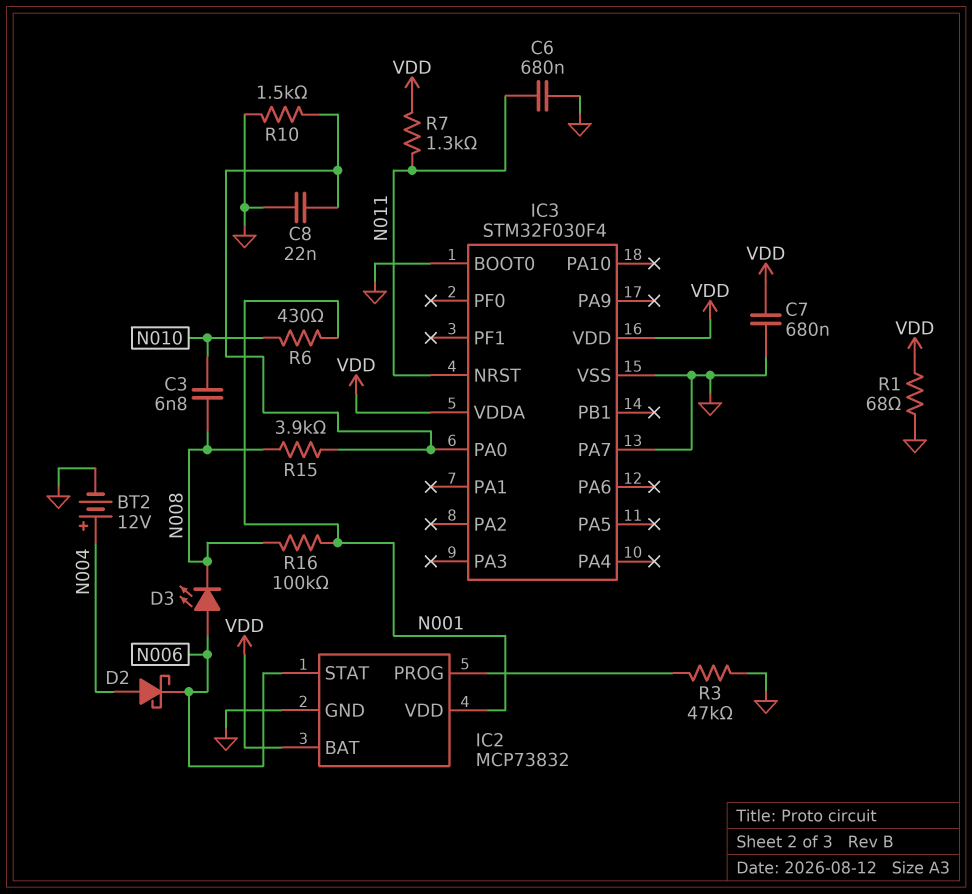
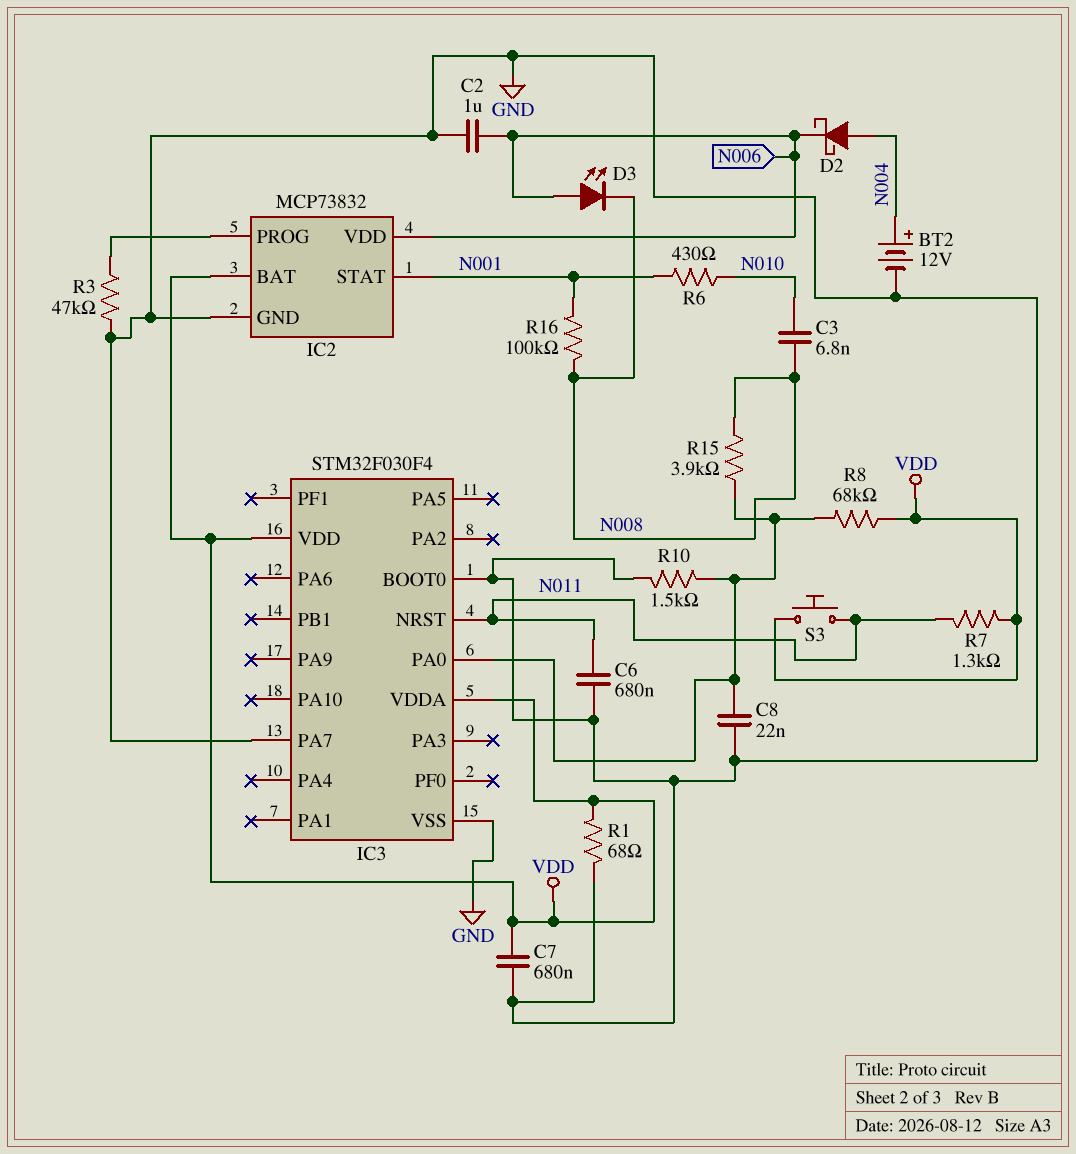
C2: none -> 1uF (GND, N006)
IC2 pin STAT: N006 -> N001
IC2 pin VDD: N001 -> N006
R8: none -> 68k (IC3/PA0, VDD)
S3: none -> button (N011, VDD)

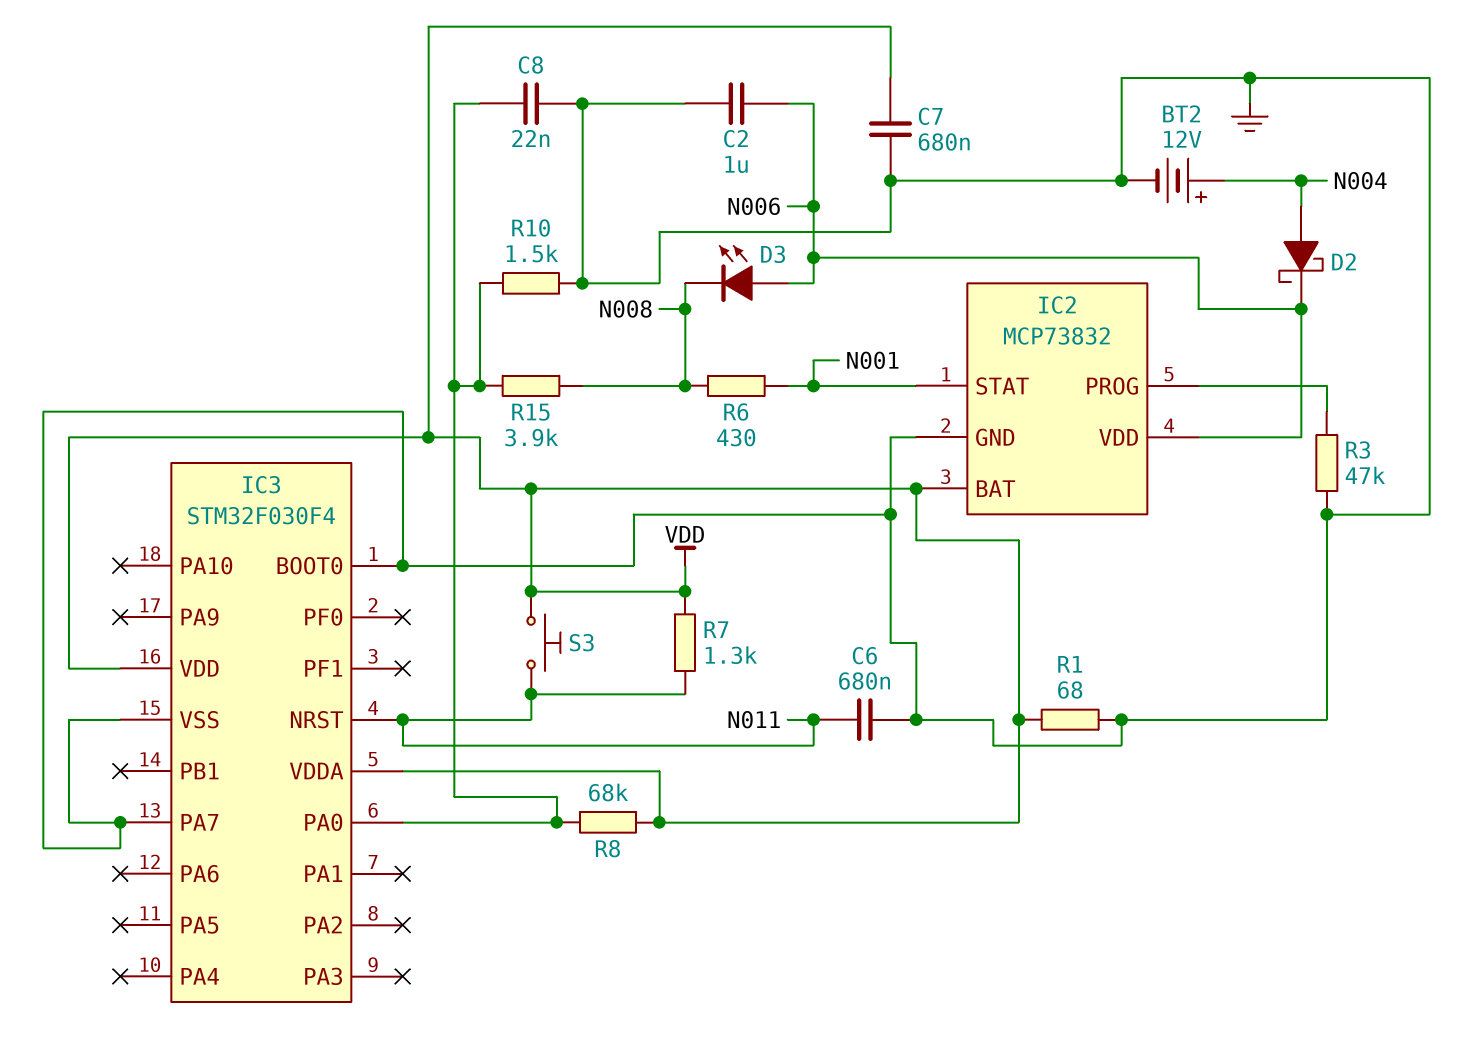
C3: 6.8nF (N008, N010) -> none
R6: 430 (N001, N010) -> 430 (N001, N008)
R16: 100k (N001, N008) -> none

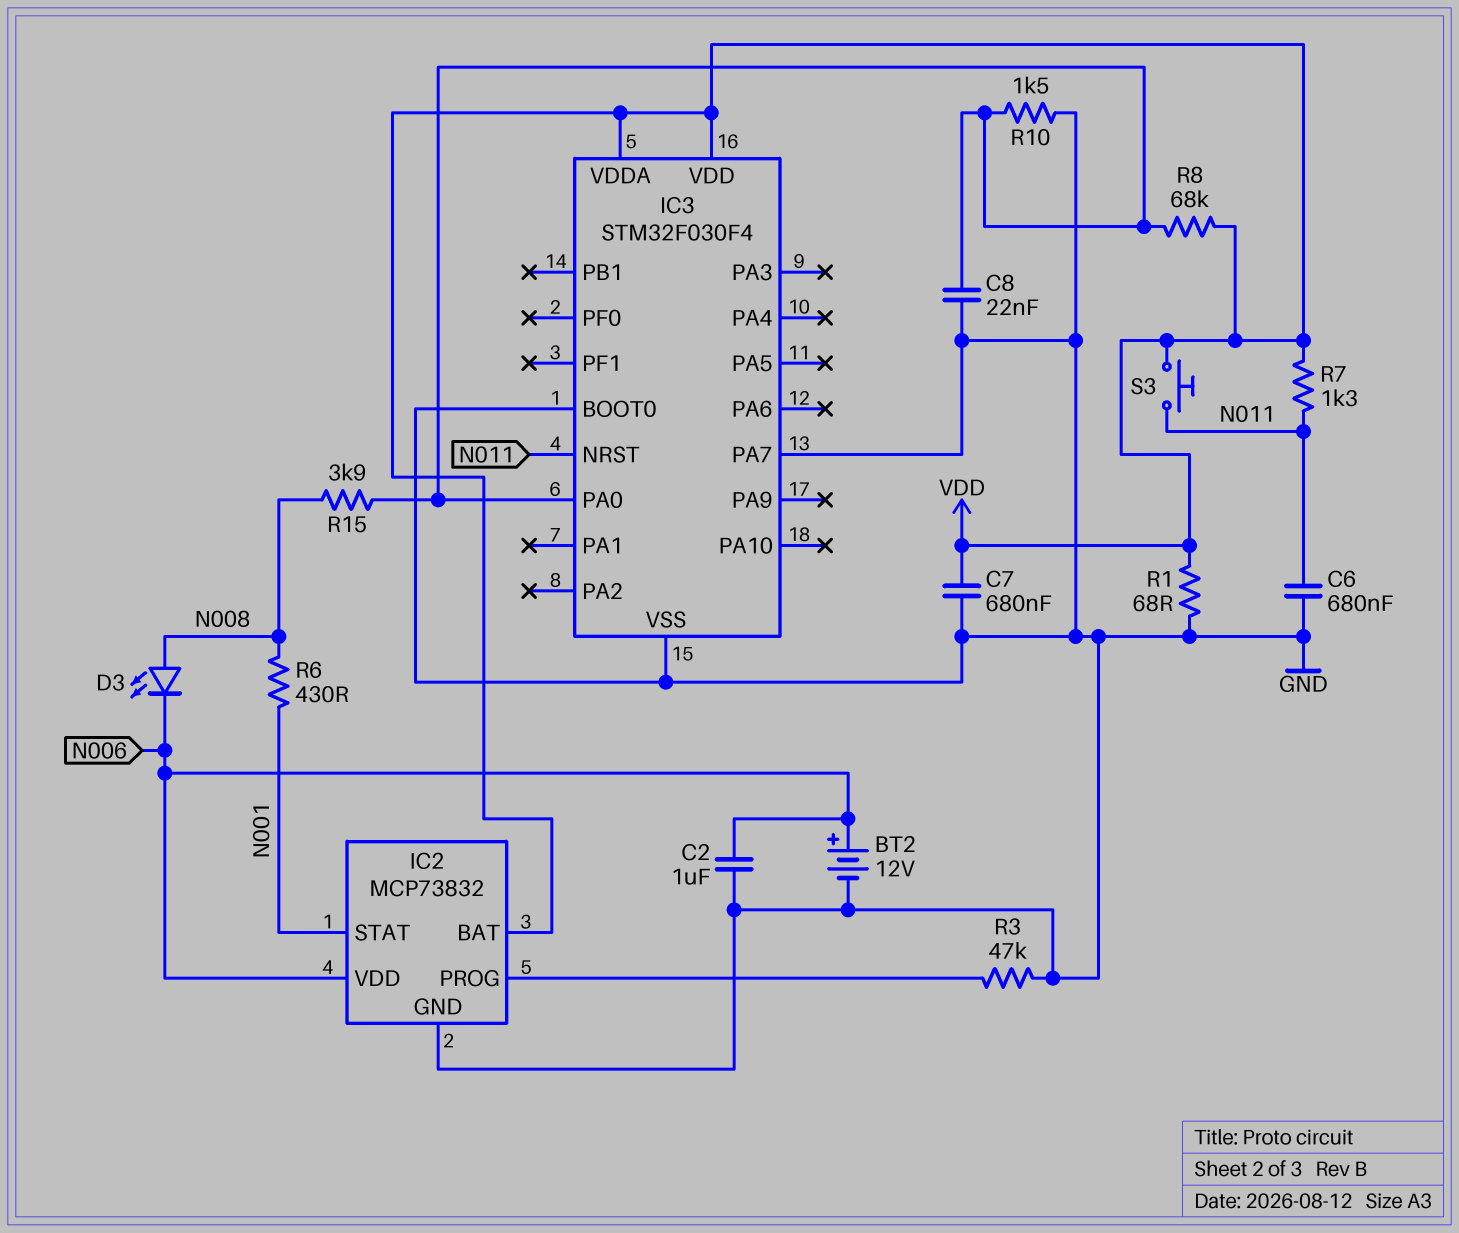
BT2: 12V (plus N004, minus GND) -> 12V (plus N006, minus GND)
D2: schottky (A N004, K N006) -> none
D3: LED (A N006, K N008) -> LED (A N008, K N006)

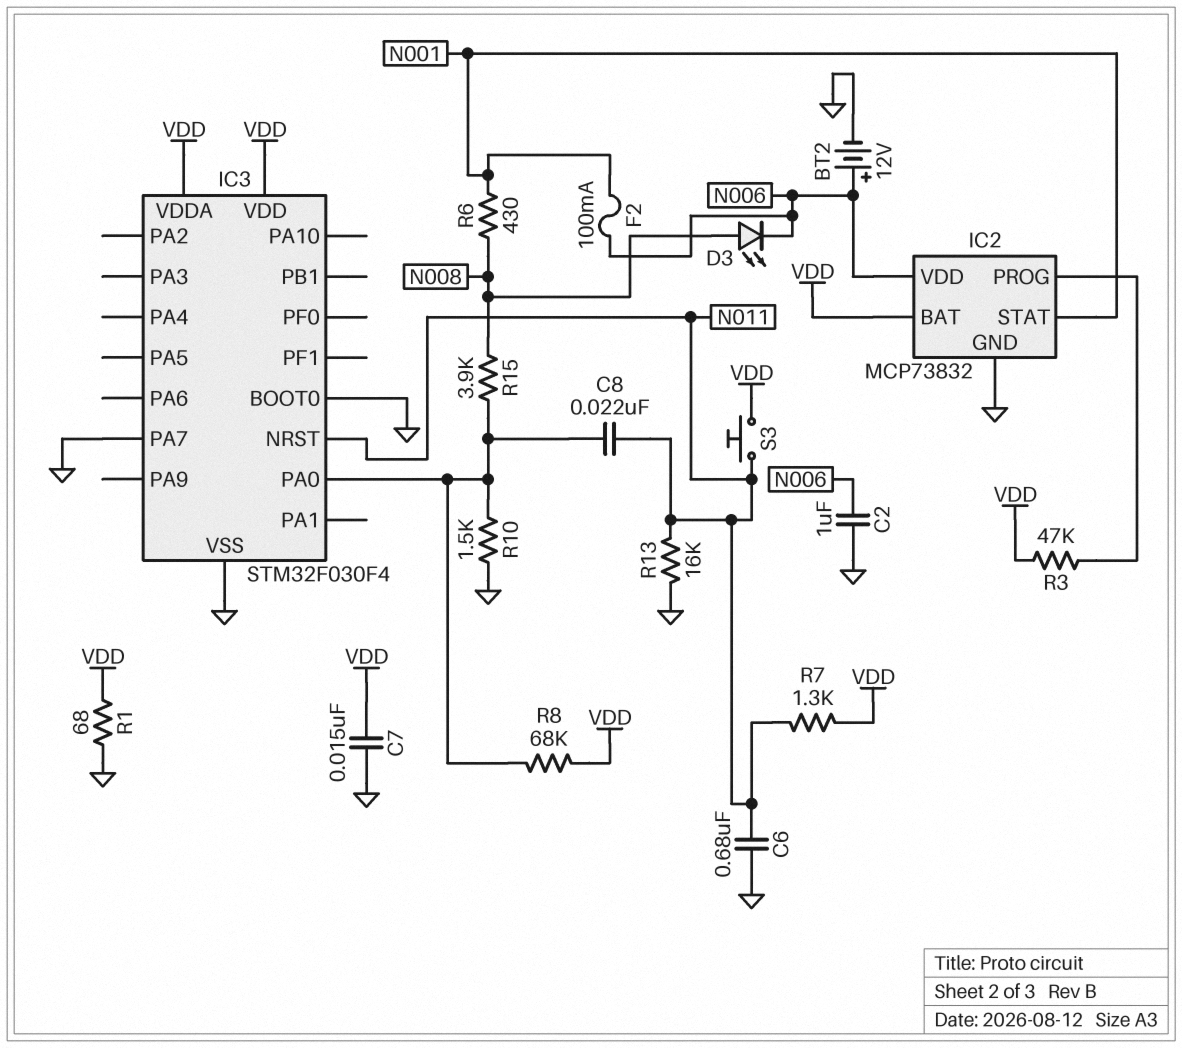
C7: 680nF (GND, VDD) -> 15nF (GND, VDD)
C8: 22nF (GND, IC3/PA0) -> 22nF (IC3/PA0, N011)
F2: none -> 100mA (N001, N006)
R3: 47k (GND, IC2/PROG) -> 47k (IC2/PROG, VDD)
R13: none -> 16k (GND, N011)

